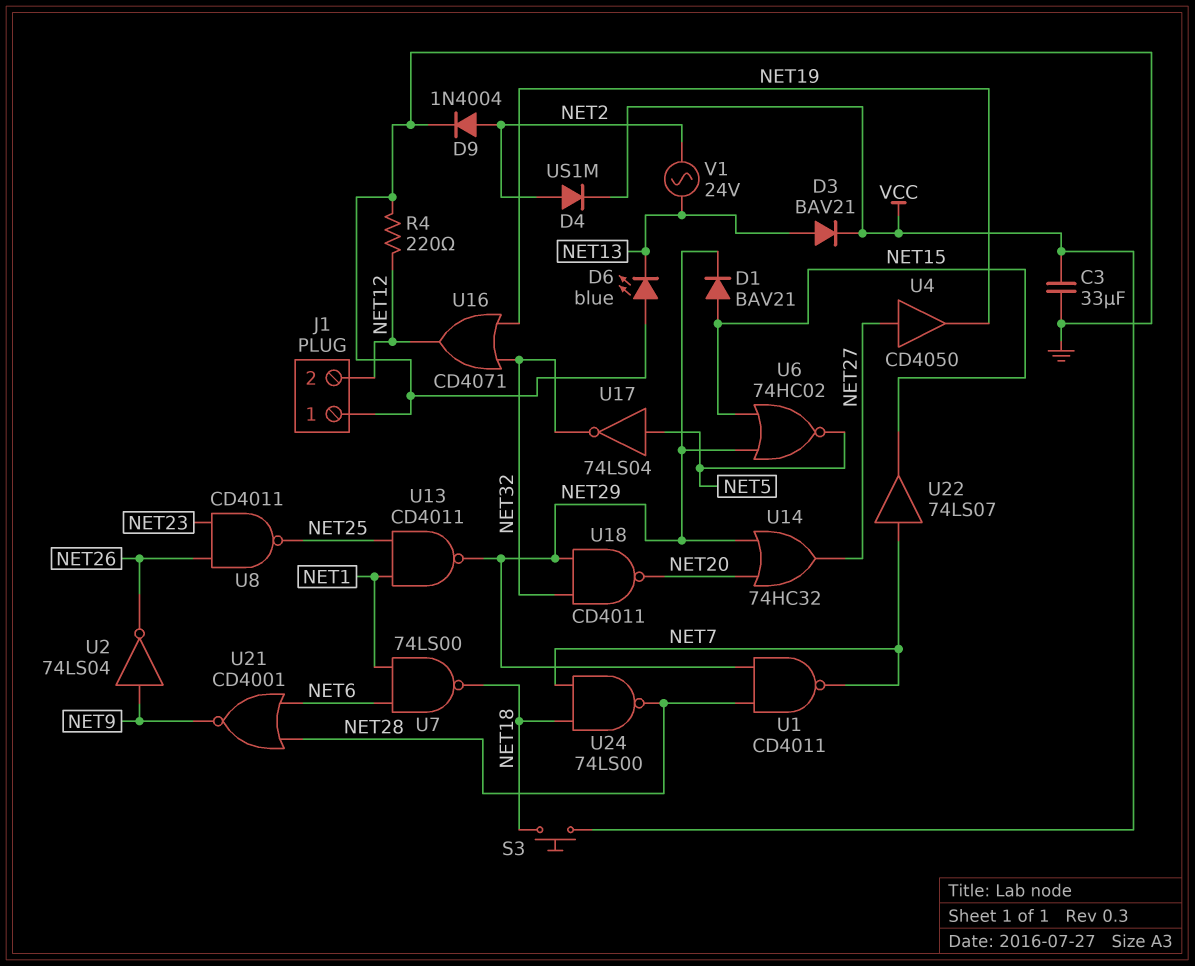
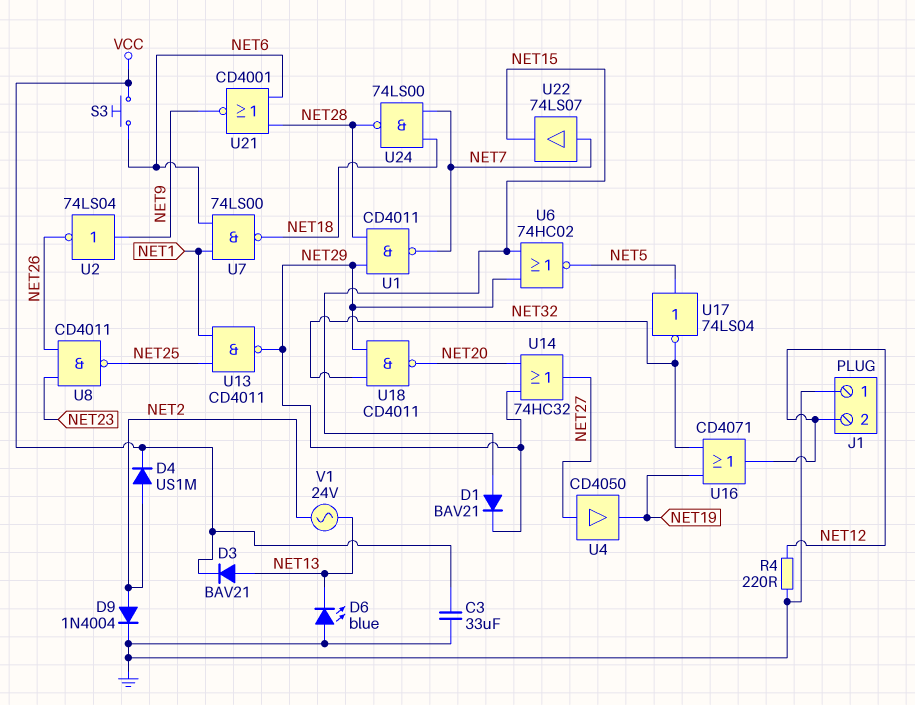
S3: button (NET18, VCC) -> button (NET6, VCC)

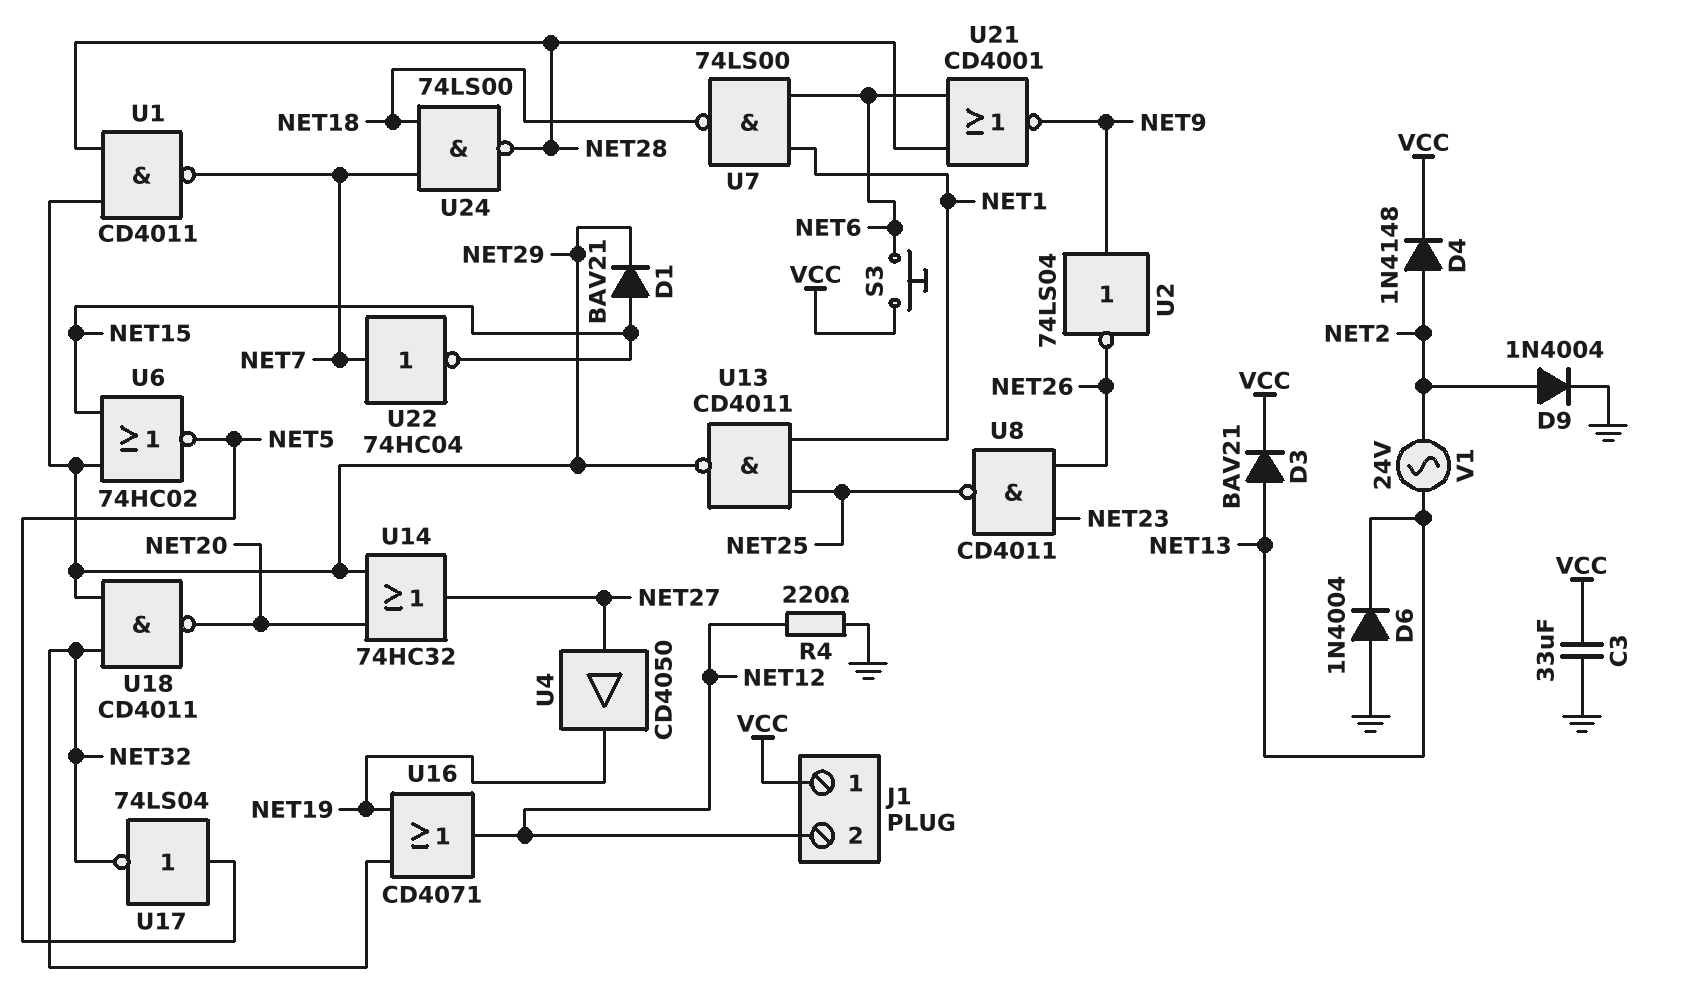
D4: diode US1M (A NET2, K VCC) -> diode 1N4148 (A NET2, K VCC)
D6: LED blue (A GND, K NET13) -> diode 1N4004 (A GND, K NET13)
J1 pin 1: GND -> VCC
U22: buffer 74LS07 (in NET7, out NET15) -> NOT 74HC04 (in NET7, out NET15)

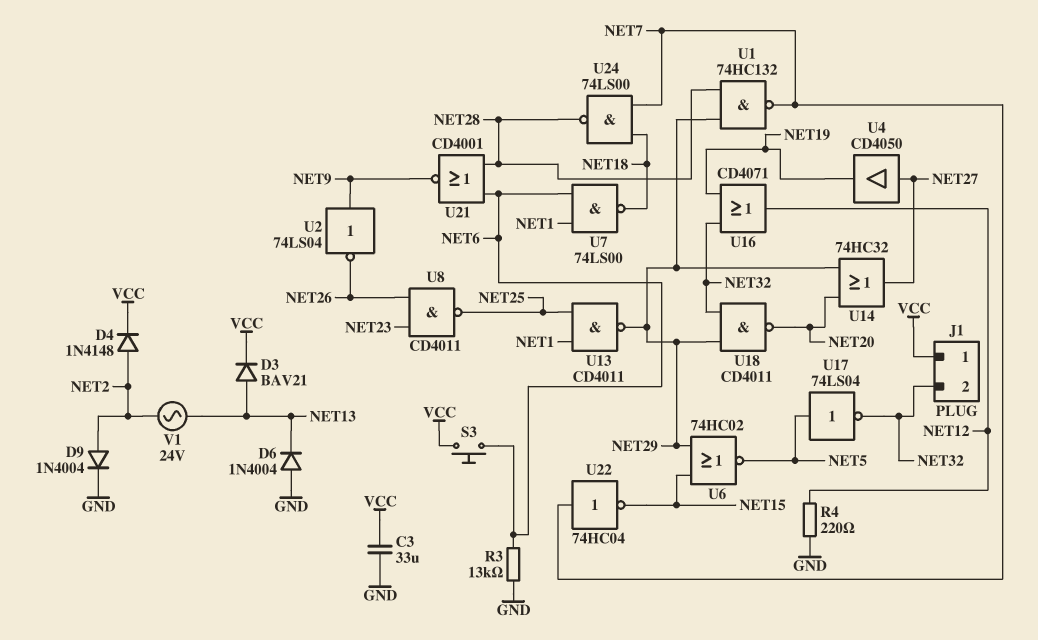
D1: diode BAV21 (A NET15, K NET29) -> none
J1 pin 2: NET12 -> NET32
R3: none -> 13k (GND, NET6)
U1: NAND CD4011 (in NET28, in NET29, out NET7) -> NAND 74HC132 (in NET28, in NET29, out NET7)

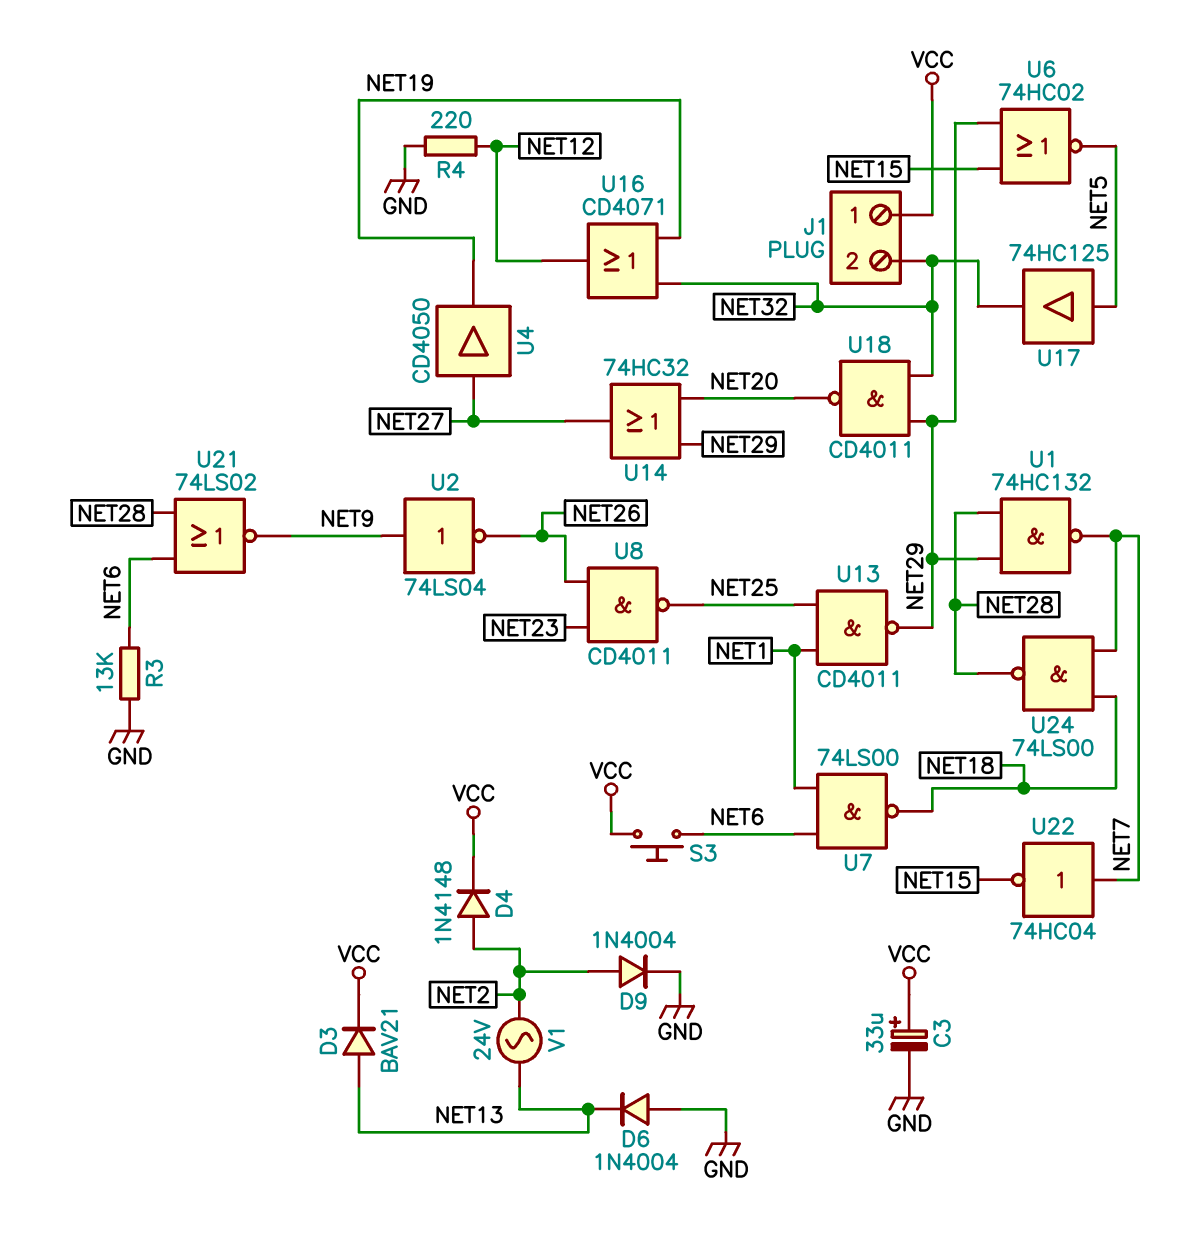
C3: 33uF (GND, VCC) -> 33uF (plus VCC, minus GND)
U17: NOT 74LS04 (in NET5, out NET32) -> buffer 74HC125 (in NET5, out NET32)
U21: NOR CD4001 (in NET6, in NET28, out NET9) -> NOR 74LS02 (in NET6, in NET28, out NET9)

